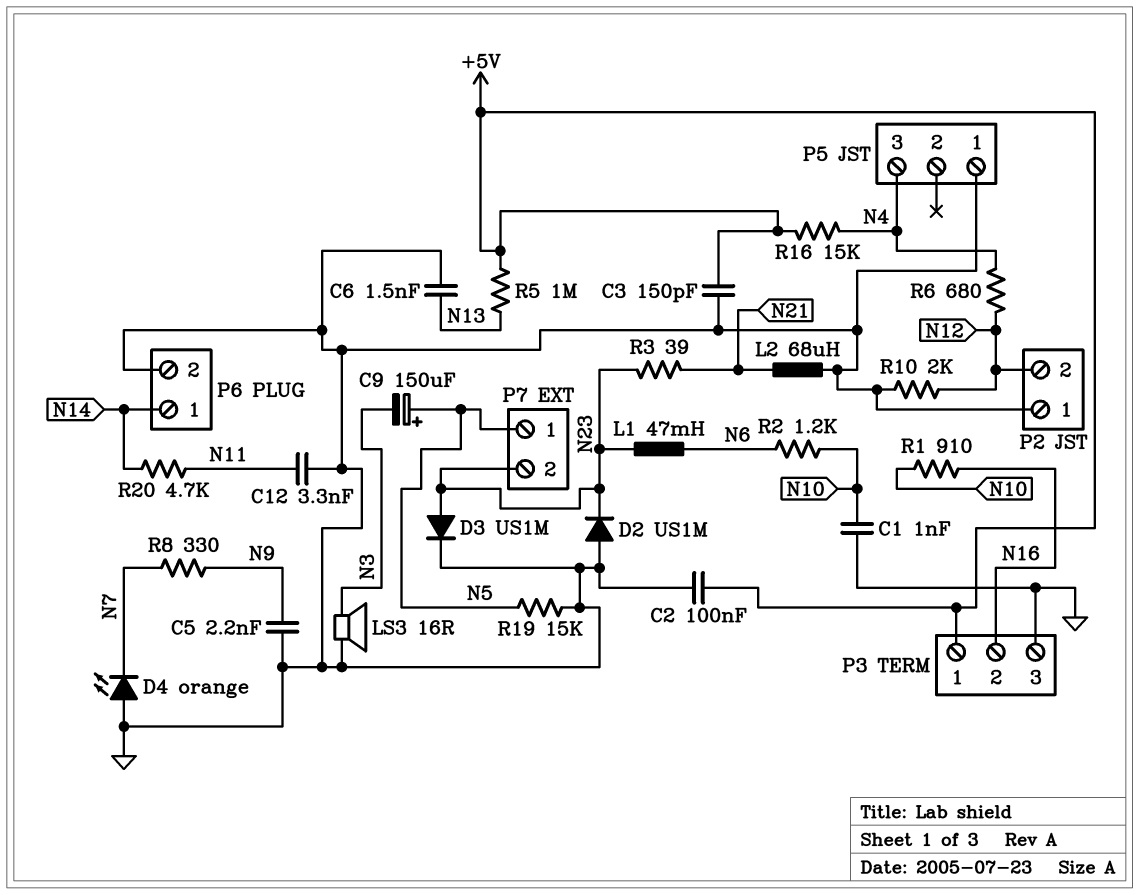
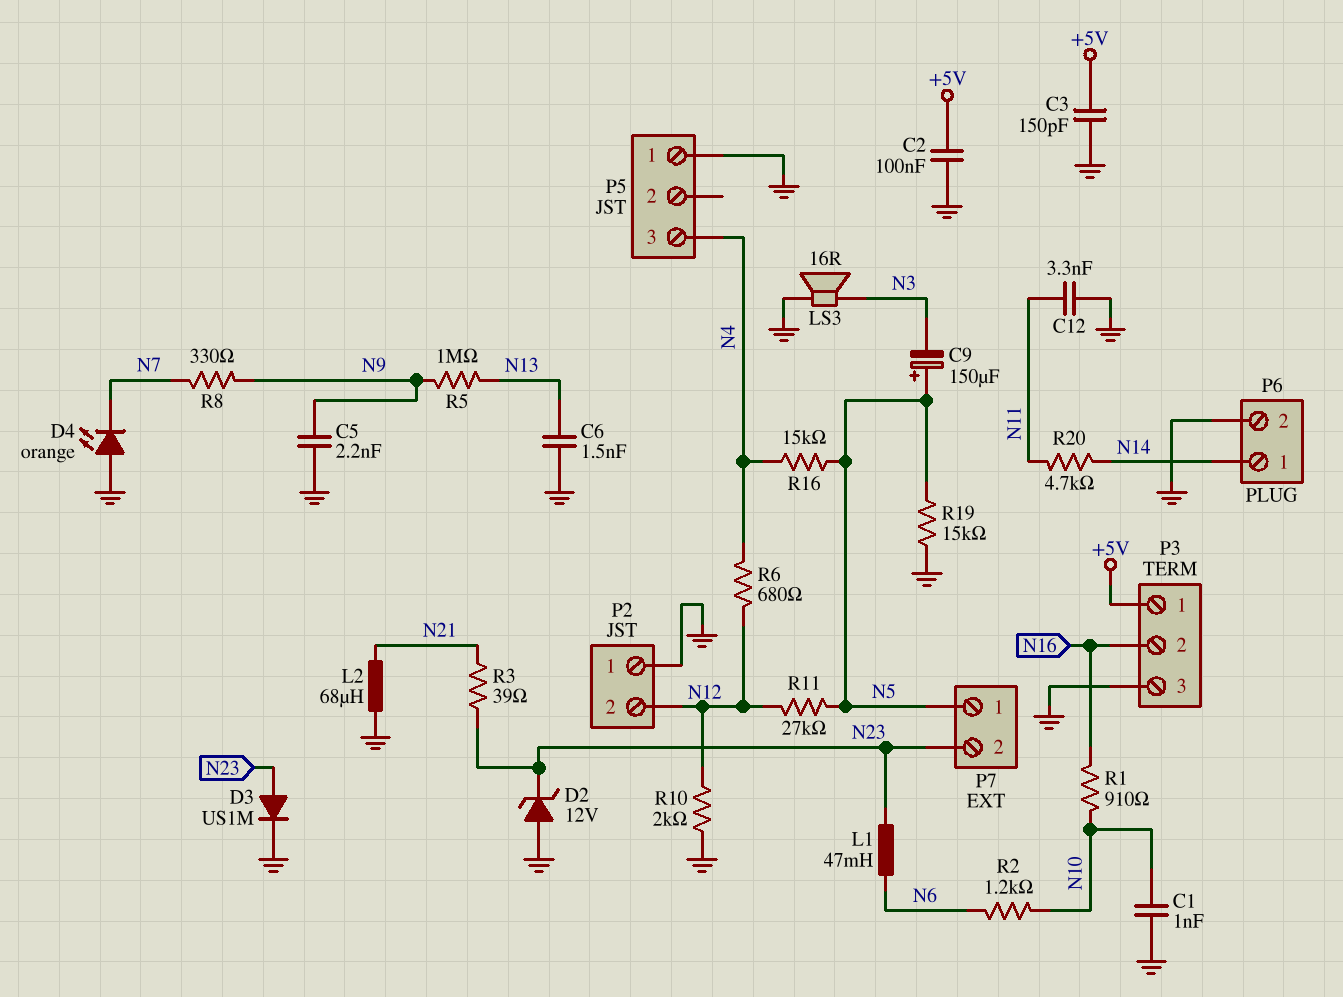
D2: diode US1M (A GND, K N23) -> zener 12V (A GND, K N23)
R5: 1M (+5V, N13) -> 1M (N9, N13)
R11: none -> 27k (N5, N12)
R16: 15k (+5V, N4) -> 15k (N4, N5)

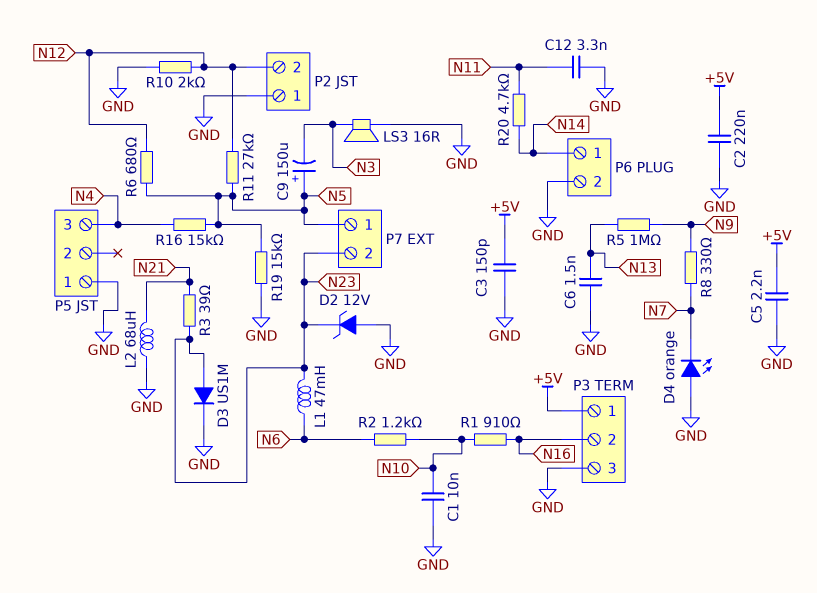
C1: 1nF (GND, N10) -> 10nF (GND, N10)
C2: 100nF (+5V, GND) -> 220nF (+5V, GND)
C5: 2.2nF (GND, N9) -> 2.2nF (+5V, GND)
R6: 680 (N4, N12) -> 680 (N5, N12)

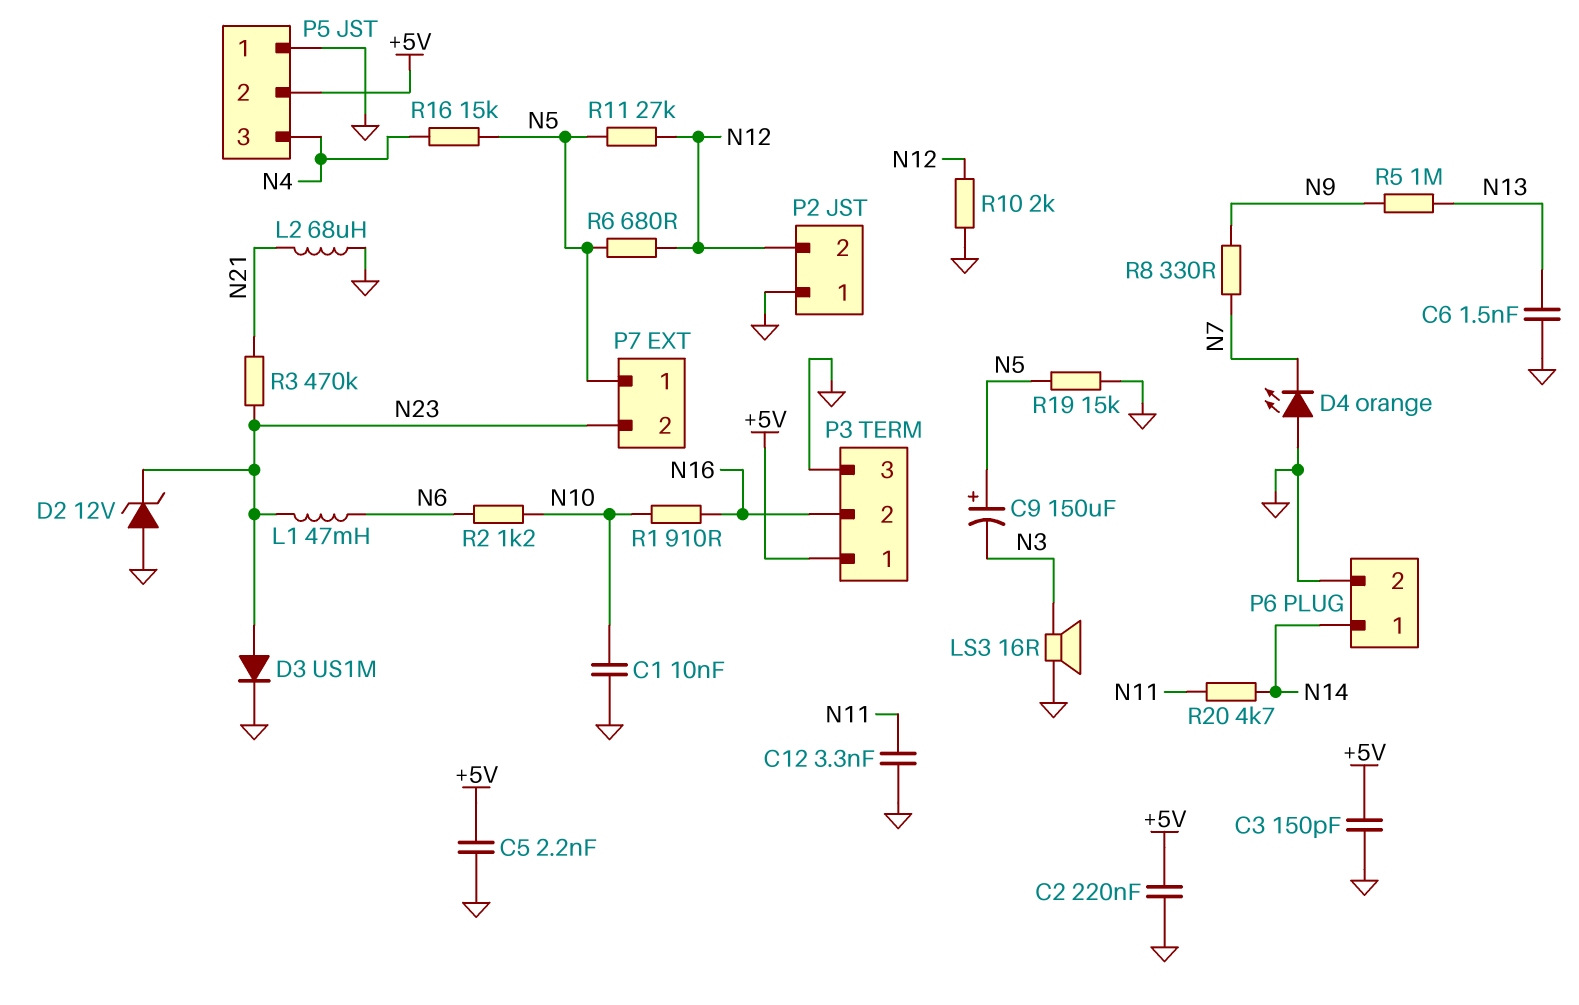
P5 pin 2: none -> +5V
R3: 39 (N21, N23) -> 470k (N21, N23)

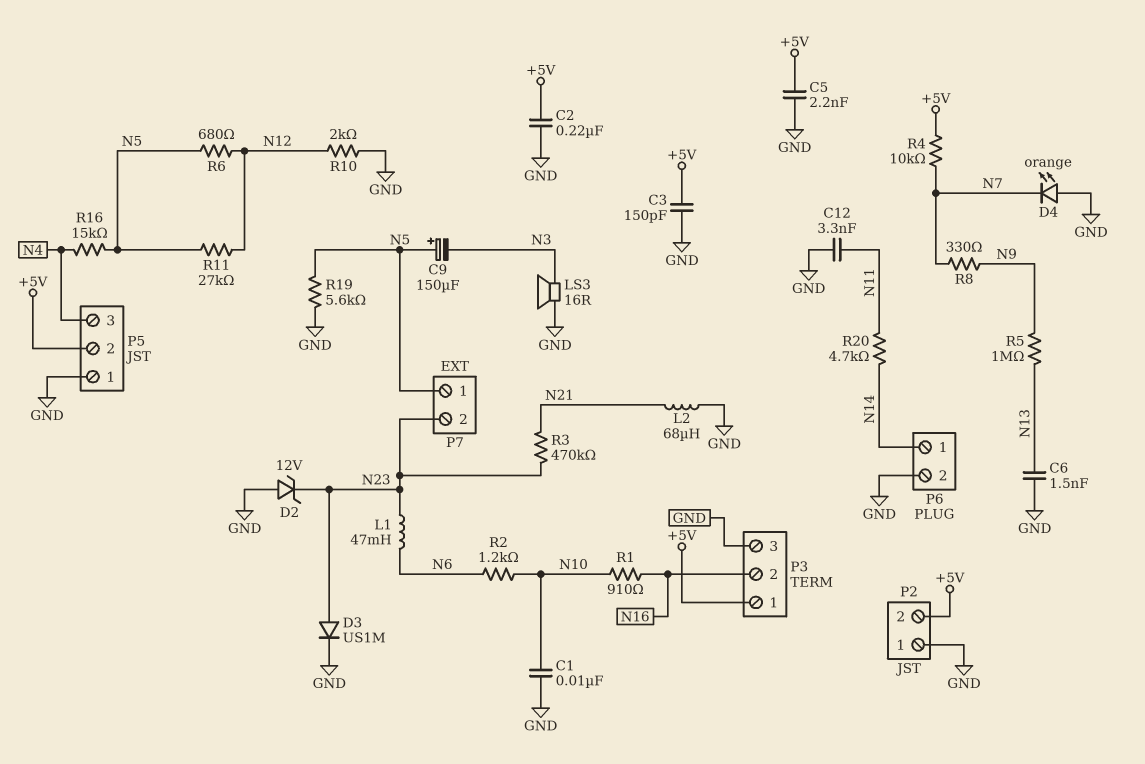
P2 pin 2: N12 -> +5V
R4: none -> 10k (+5V, N7)
R19: 15k (GND, N5) -> 5.6k (GND, N5)

